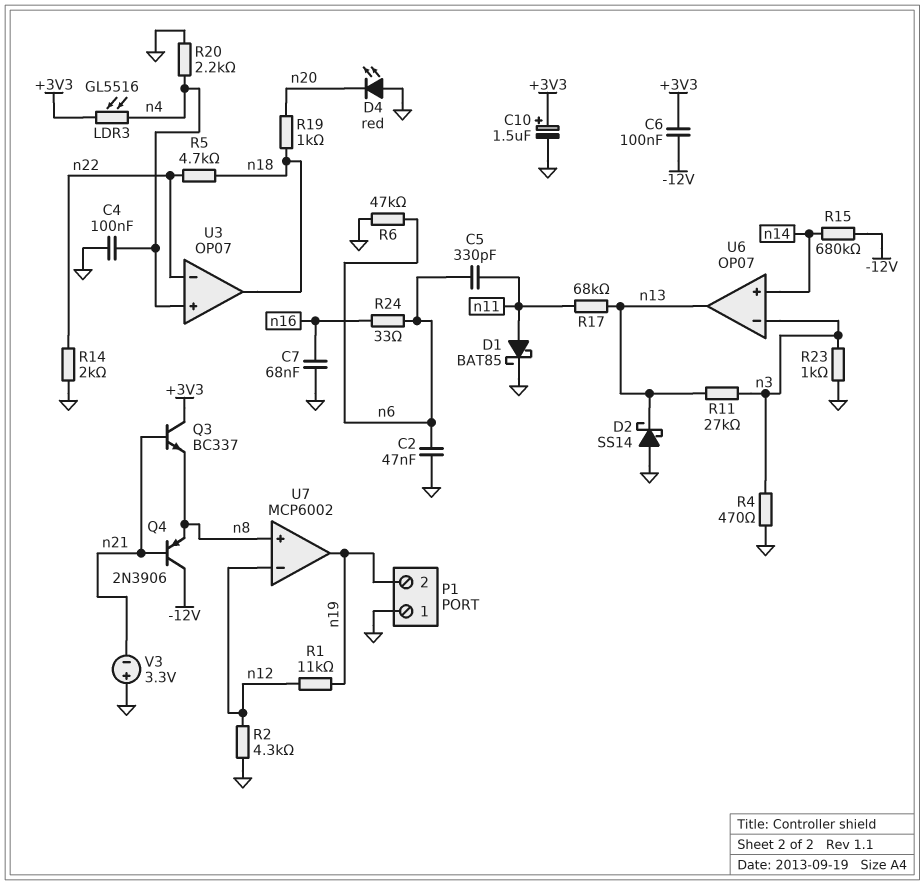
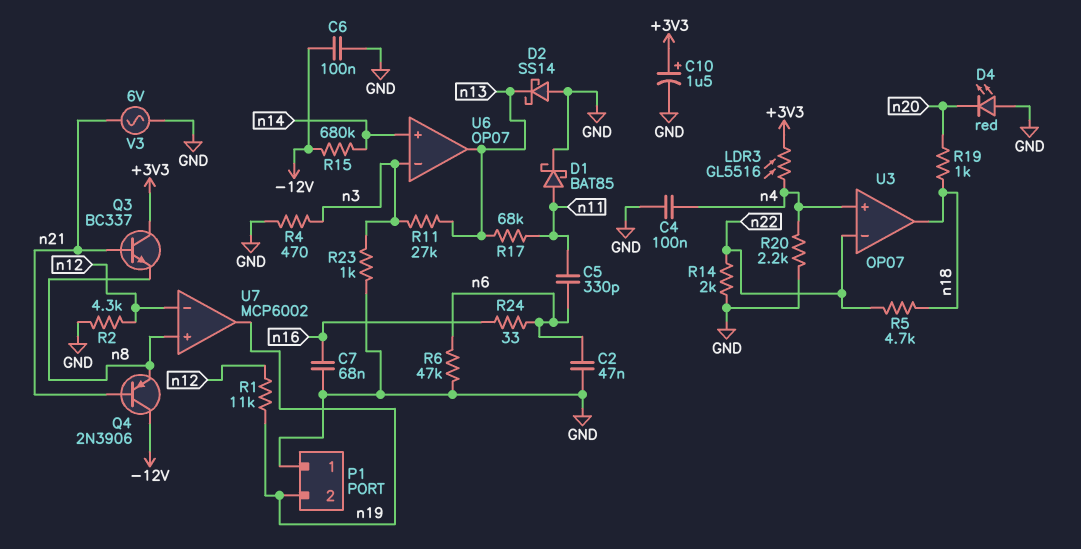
C6: 100nF (+3V3, -12V) -> 100nF (-12V, GND)
V3: 3.3V (plus GND, minus n21) -> AC 6V (GND, n21)

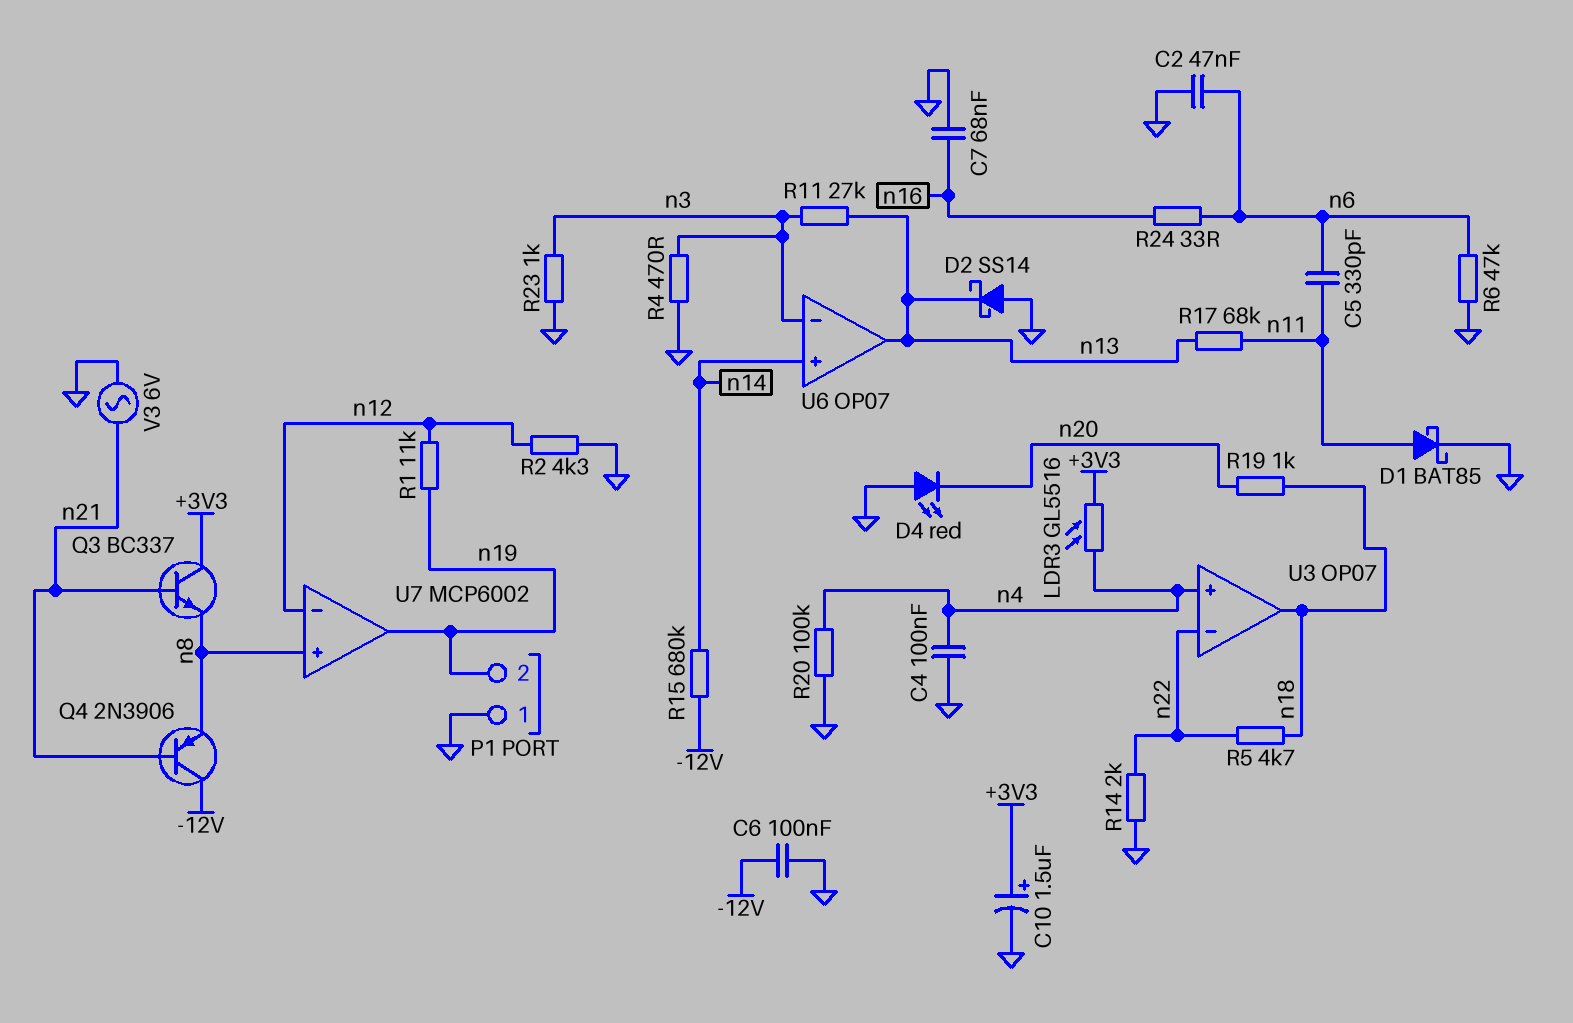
R20: 2.2k (GND, n4) -> 100k (GND, n4)

